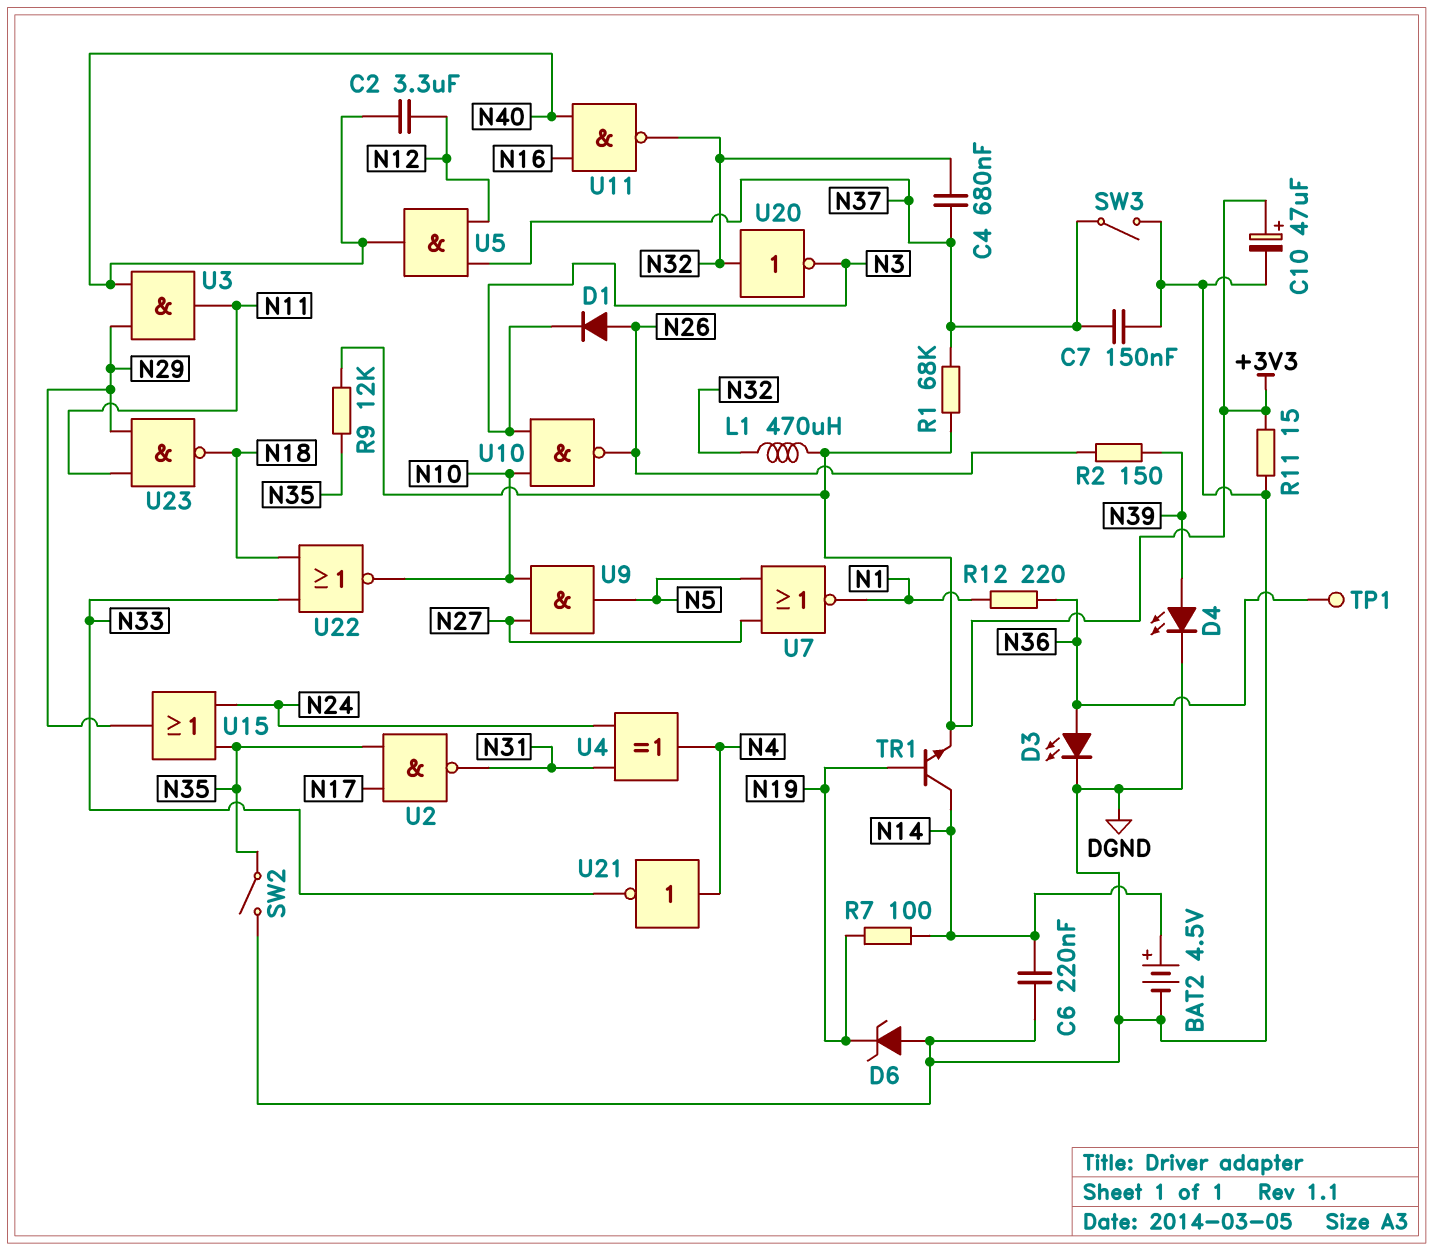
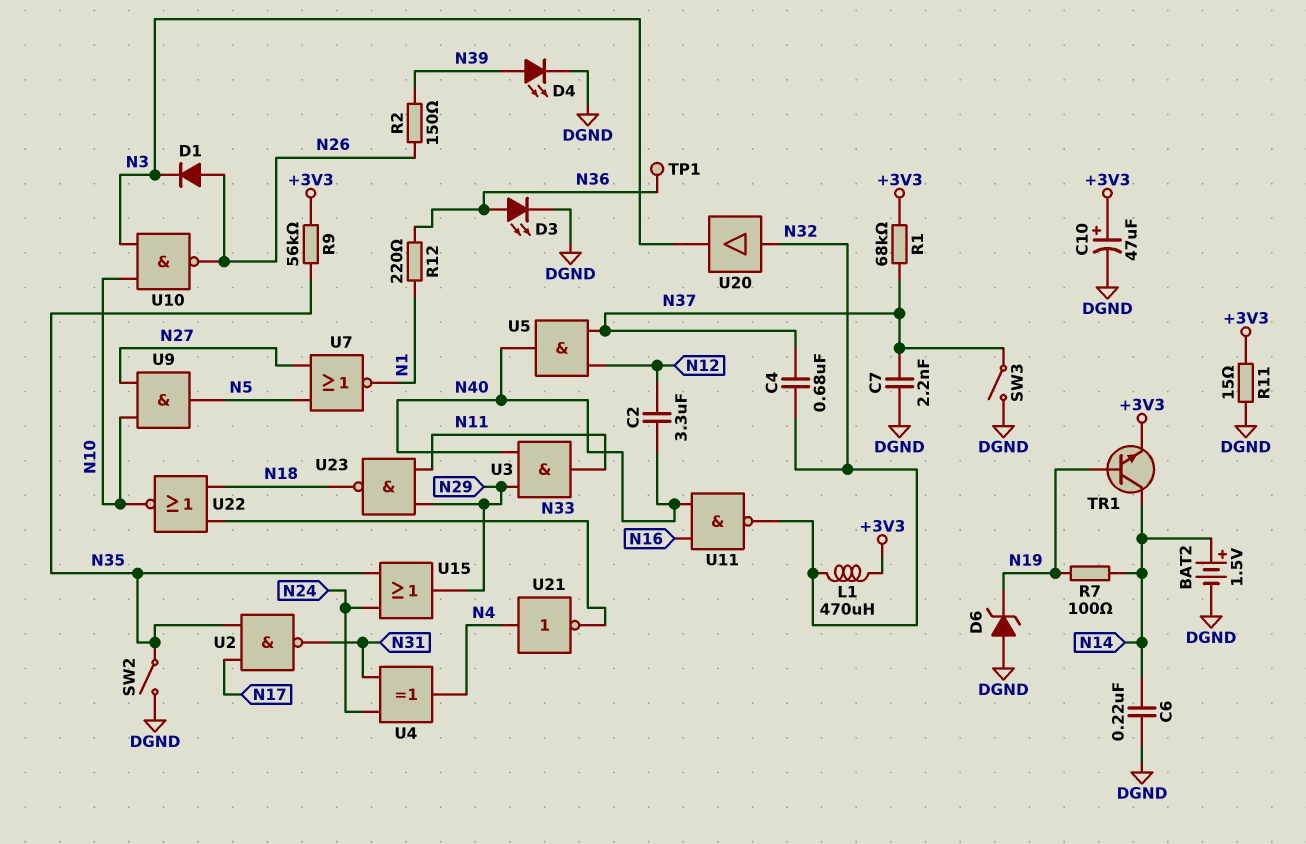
BAT2: 4.5V (plus N14, minus DGND) -> 1.5V (plus N14, minus DGND)
C7: 150nF (DGND, N37) -> 2.2nF (DGND, N37)
R9: 12k (+3V3, N35) -> 56k (+3V3, N35)
U20: NOT (in N32, out N3) -> buffer (in N32, out N3)

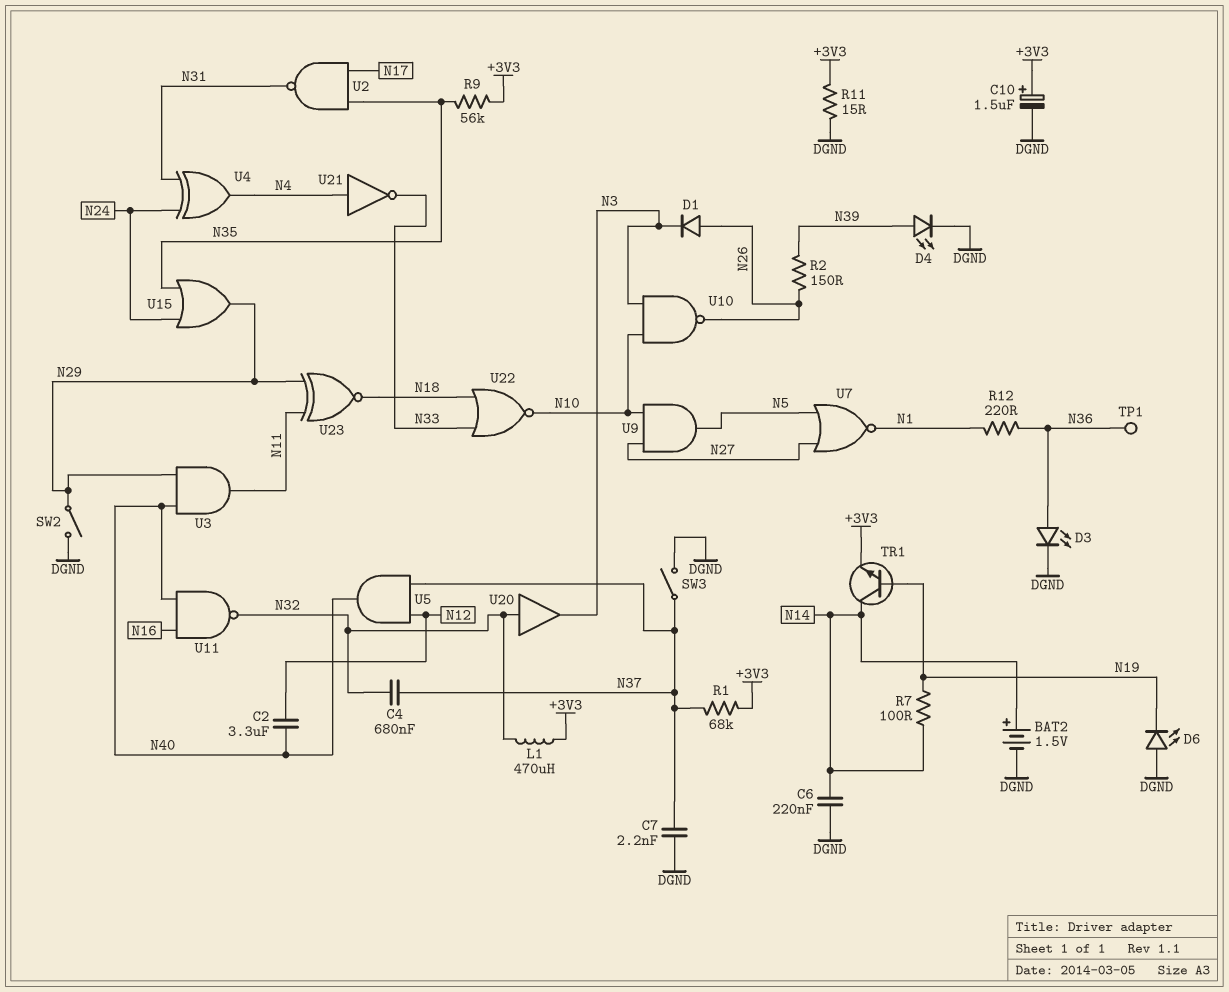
C10: 47uF (plus +3V3, minus DGND) -> 1.5uF (plus +3V3, minus DGND)
D6: zener (A DGND, K N19) -> LED (A DGND, K N19)
SW2: switch (DGND, N35) -> switch (DGND, N29)
U23: NAND (in N11, in N29, out N18) -> XNOR (in N11, in N29, out N18)

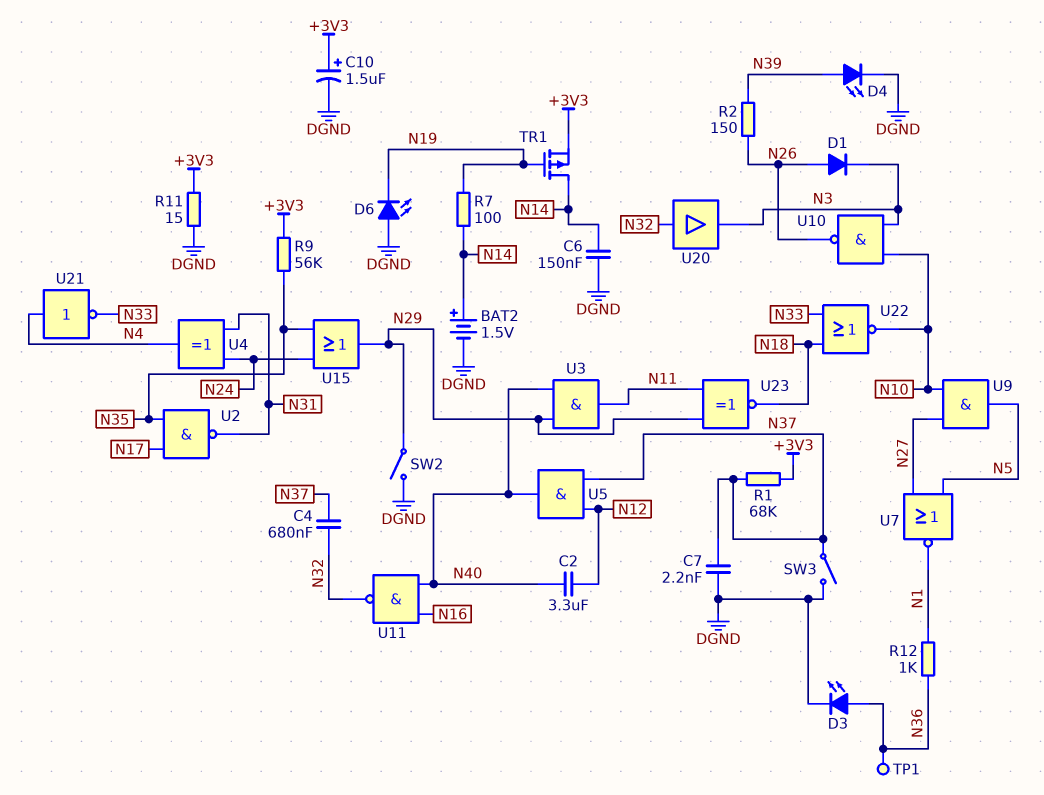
C6: 220nF (DGND, N14) -> 150nF (DGND, N14)
L1: 470uH (+3V3, N32) -> none
R12: 220 (N1, N36) -> 1k (N1, N36)
TR1: NPN (B N19, C N14, E +3V3) -> PMOS (G N19, D N14, S +3V3)

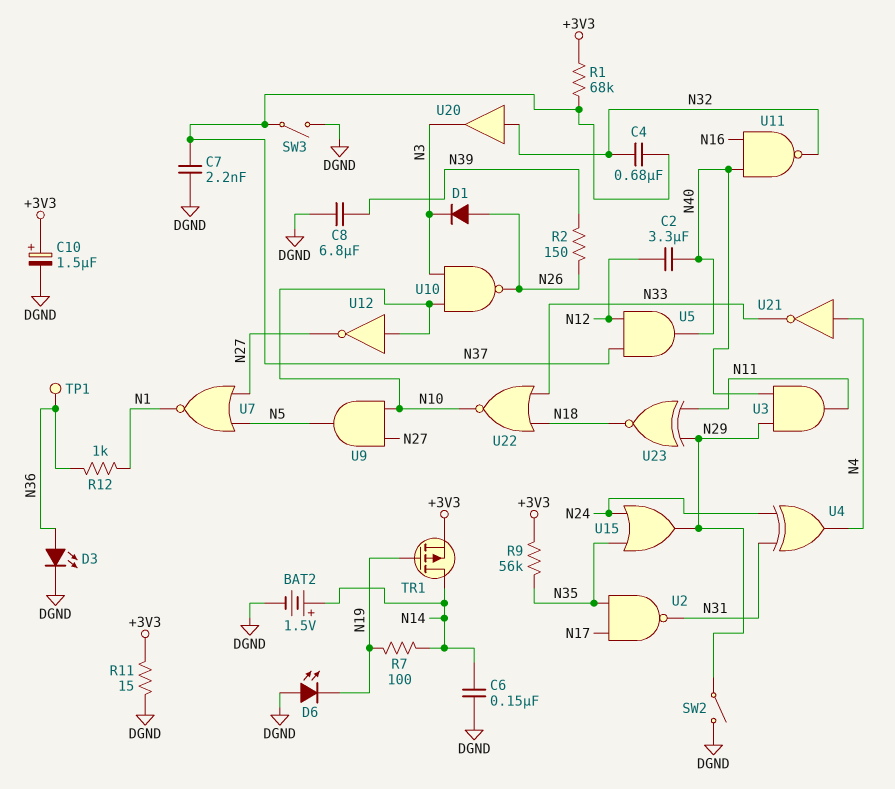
C8: none -> 6.8uF (DGND, N39)
D4: LED (A N39, K DGND) -> none
U12: none -> NOT (in N10, out N27)

